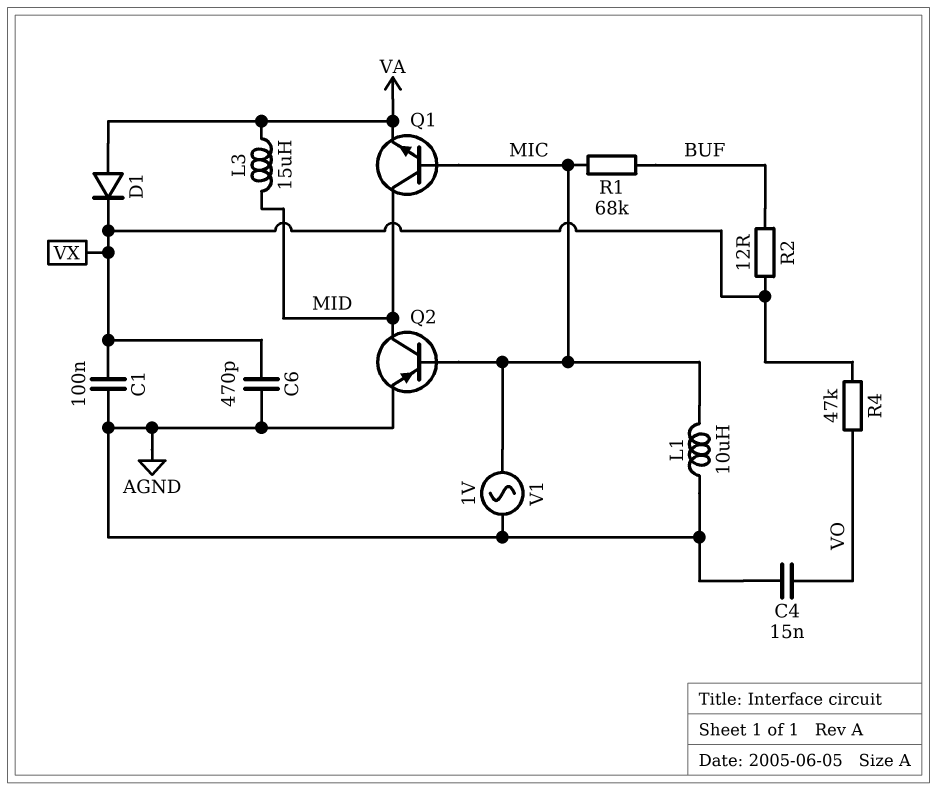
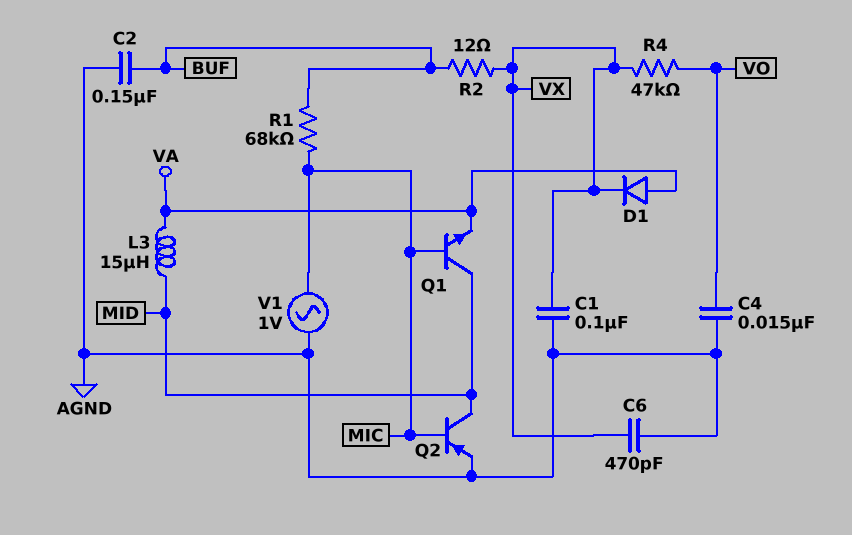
C2: none -> 150nF (AGND, BUF)
L1: 10uH (AGND, MIC) -> none

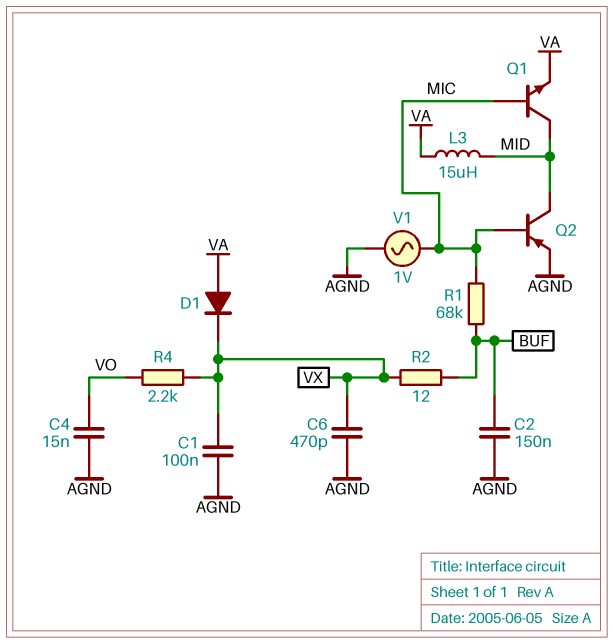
R4: 47k (VO, VX) -> 2.2k (VO, VX)

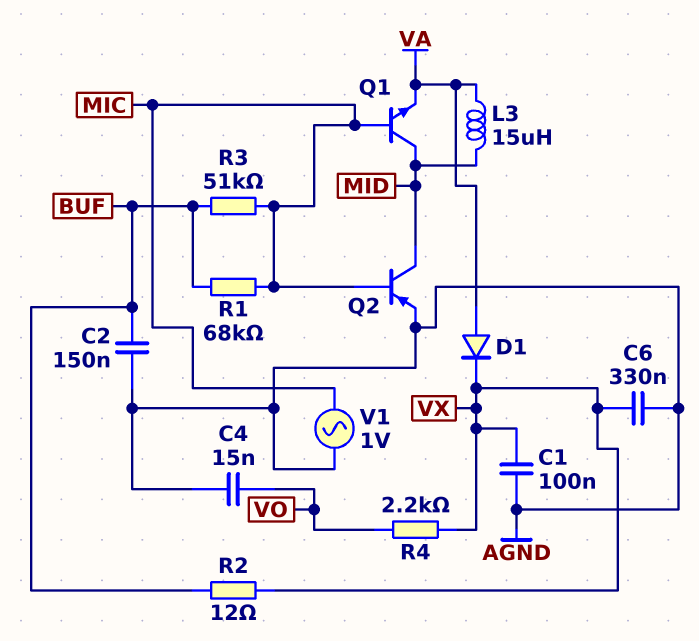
C6: 470pF (AGND, VX) -> 330nF (AGND, VX)
R3: none -> 51k (BUF, MIC)

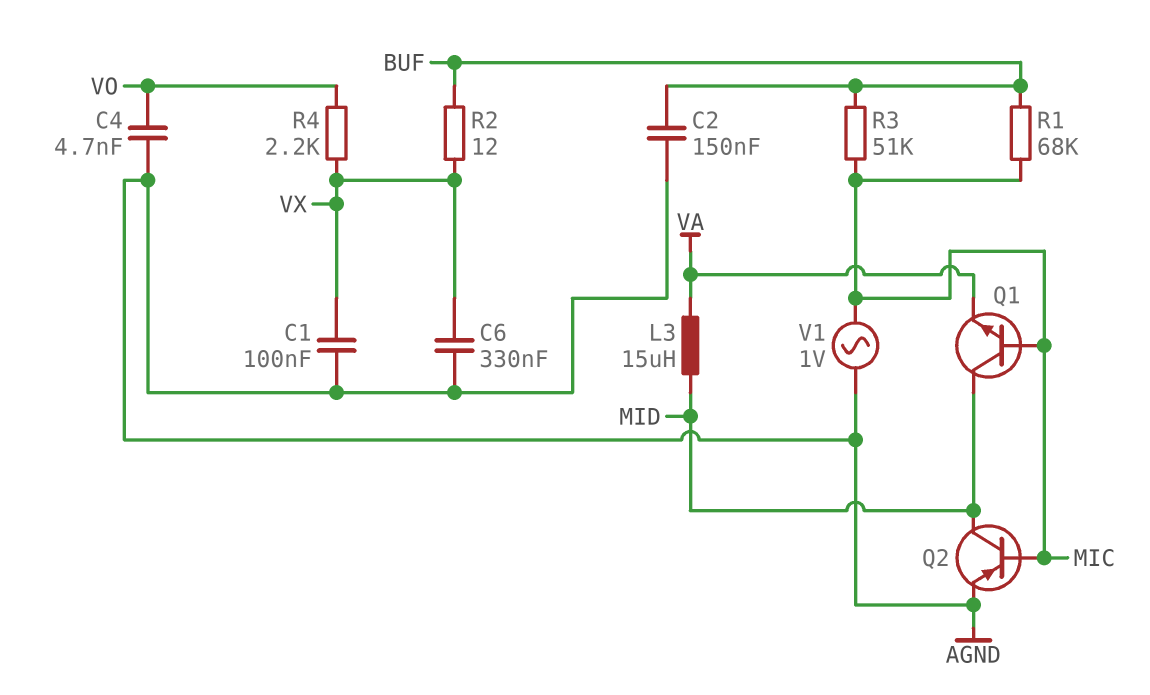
C4: 15nF (AGND, VO) -> 4.7nF (AGND, VO)
D1: diode (A VA, K VX) -> none

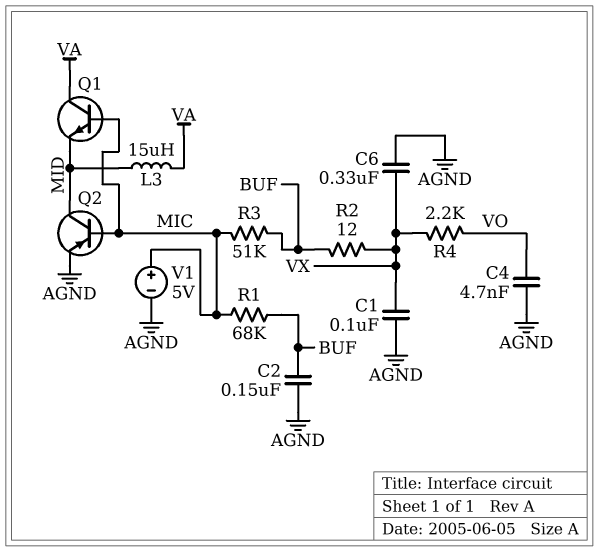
Q1: NPN (B MIC, C MID, E VA) -> NPN (B MIC, C VA, E MID)
V1: AC 1V (AGND, MIC) -> 5V (plus MIC, minus AGND)

